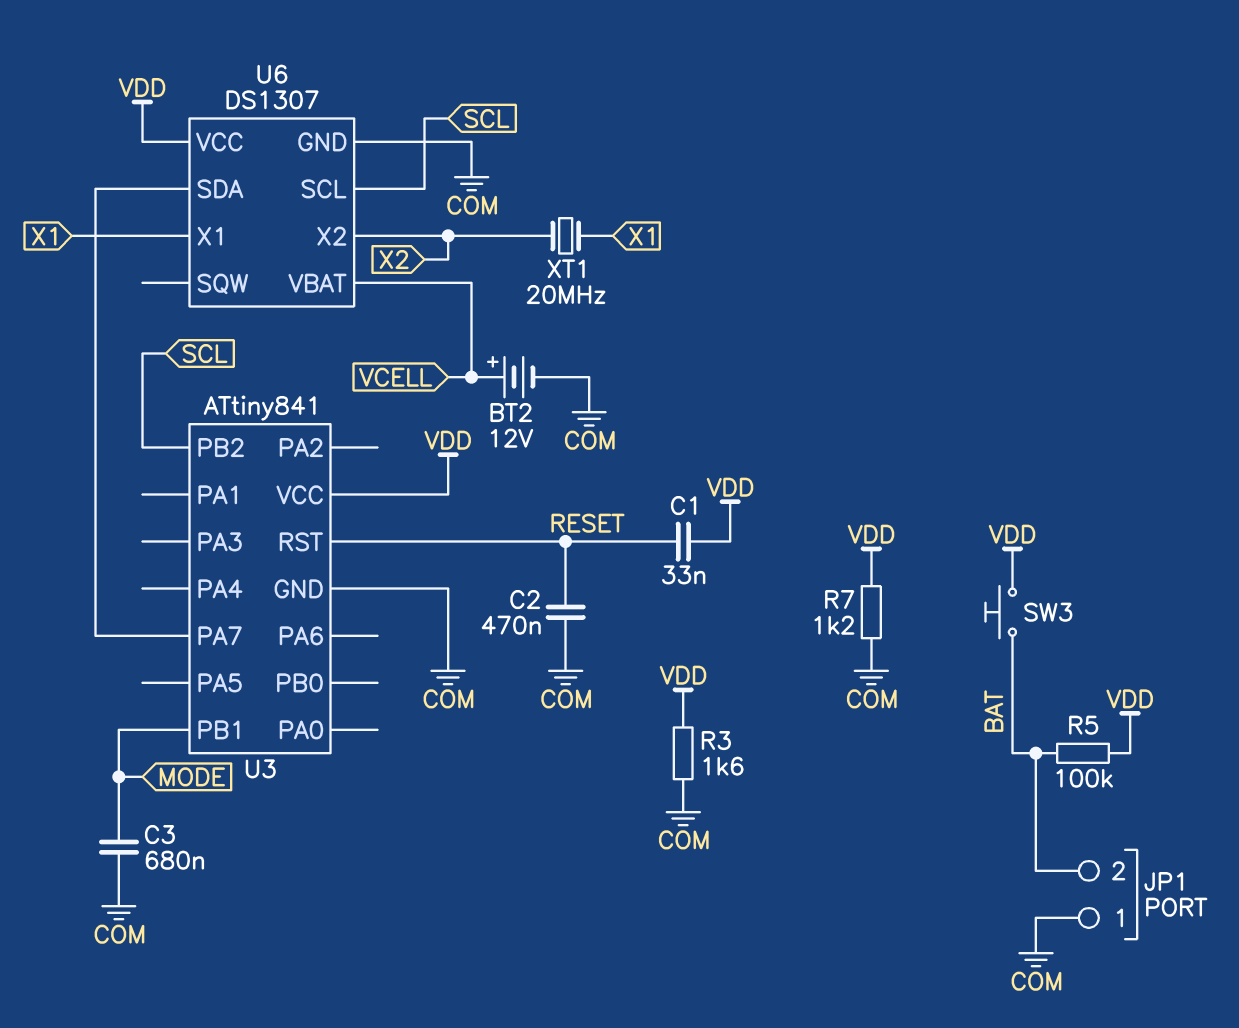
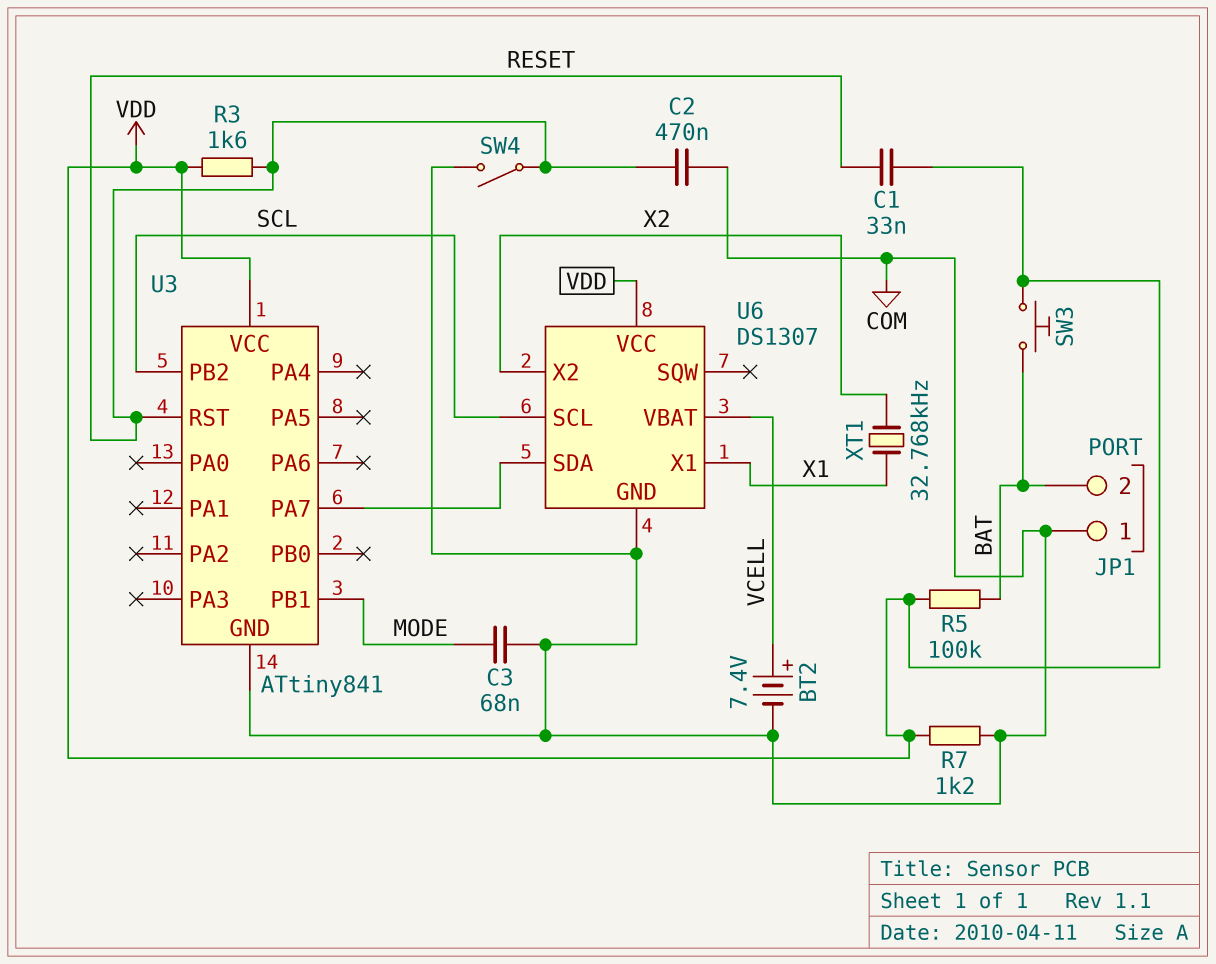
BT2: 12V (plus VCELL, minus COM) -> 7.4V (plus VCELL, minus COM)
C3: 680nF (COM, MODE) -> 68nF (COM, MODE)
R3: 1.6k (COM, VDD) -> 1.6k (RESET, VDD)
SW4: none -> switch (COM, RESET)
XT1: 20MHz (X1, X2) -> 32.768kHz (X1, X2)

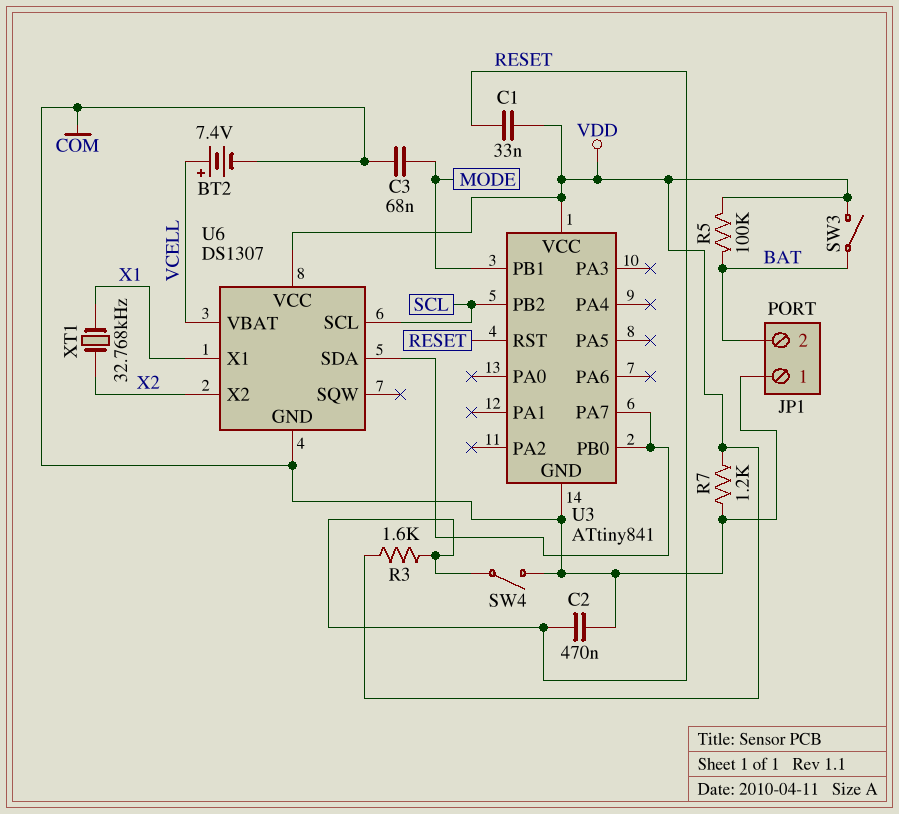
SW3: button (BAT, VDD) -> switch (BAT, VDD)
U3 pin PB0: none -> U3/PA7

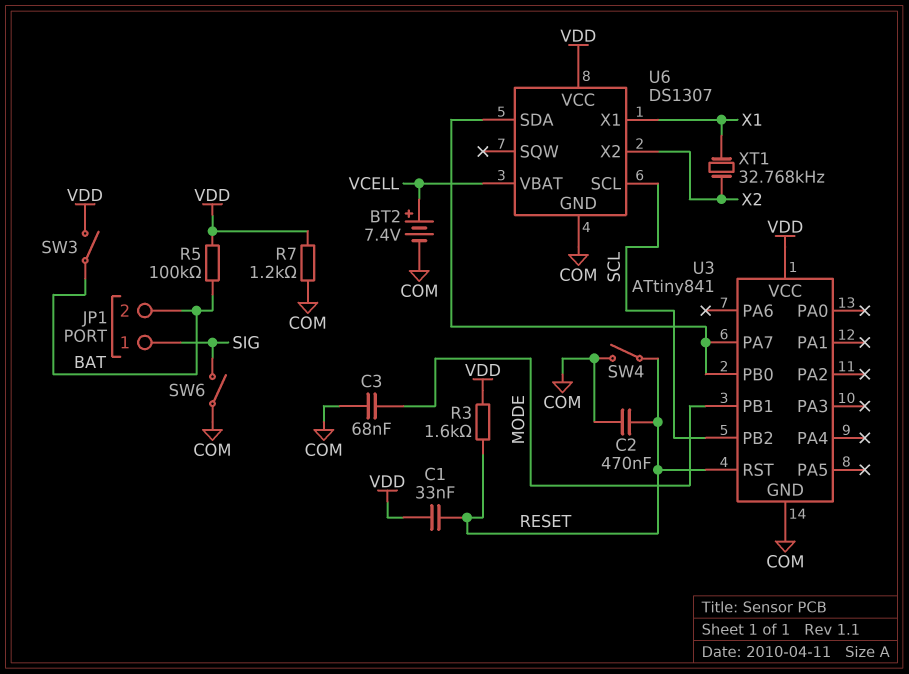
JP1 pin 1: COM -> SIG
SW6: none -> switch (COM, SIG)

